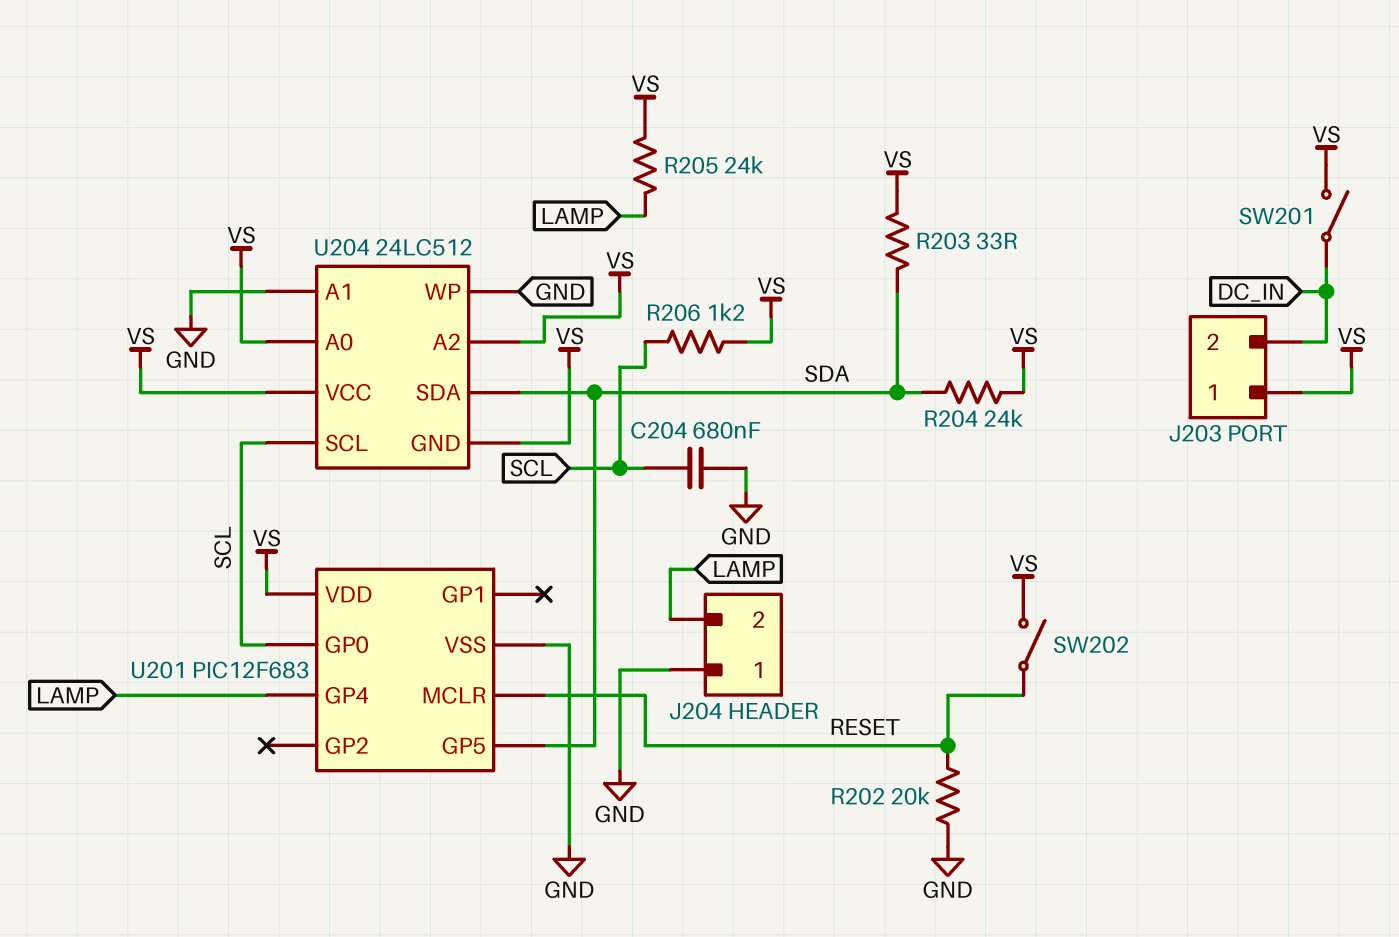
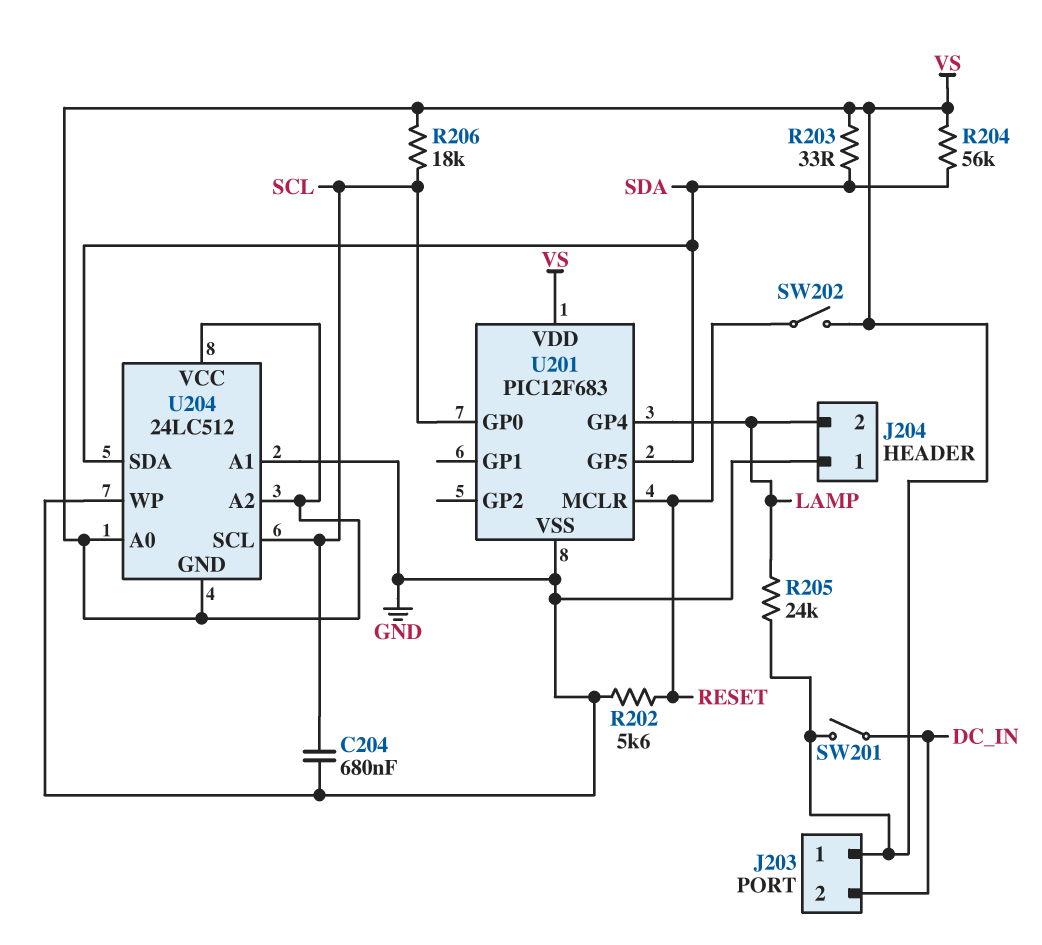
R202: 20k (GND, RESET) -> 5.6k (GND, RESET)
R204: 24k (SDA, VS) -> 56k (SDA, VS)
R206: 1.2k (SCL, VS) -> 18k (SCL, VS)

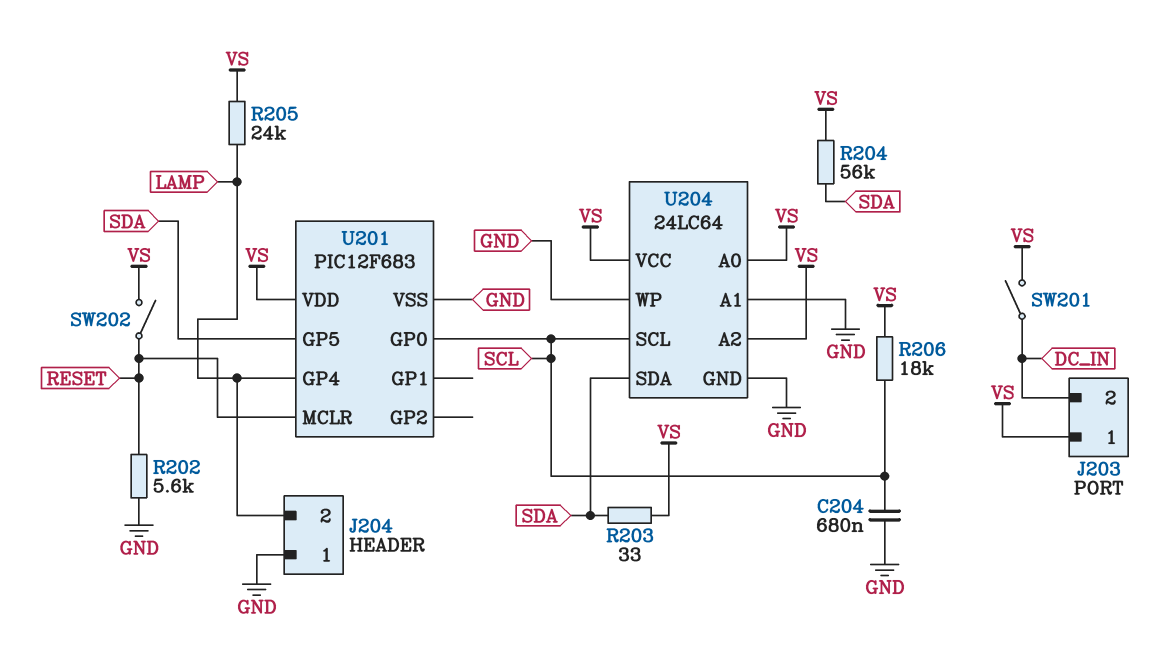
U204: 24LC512 -> 24LC64
U204 pin GND: VS -> GND

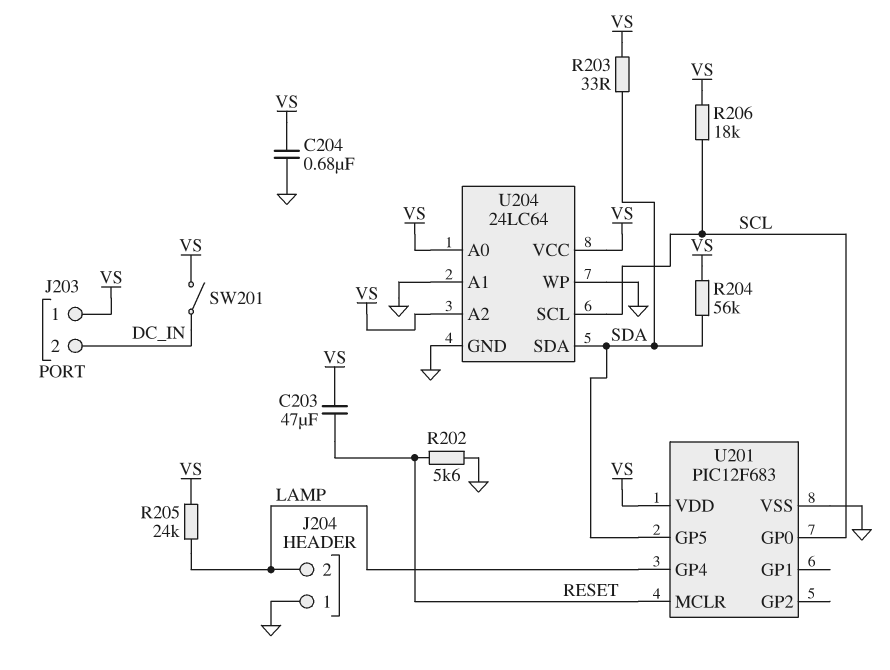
C203: none -> 47uF (RESET, VS)
C204: 680nF (GND, SCL) -> 680nF (GND, VS)
SW202: switch (RESET, VS) -> none

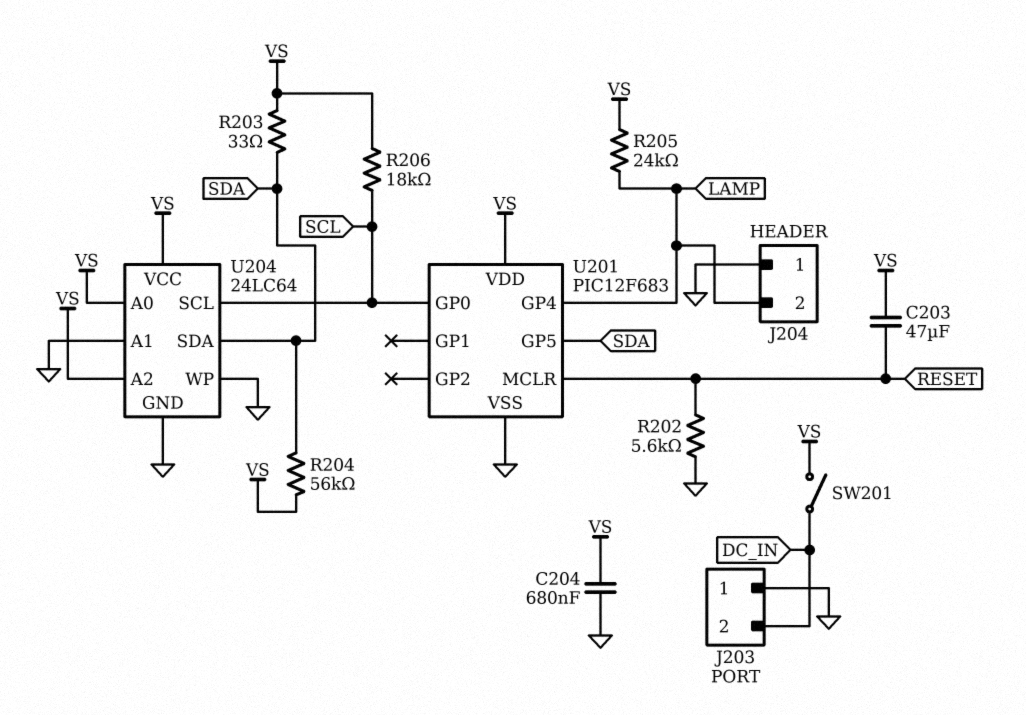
J203 pin 1: VS -> GND

